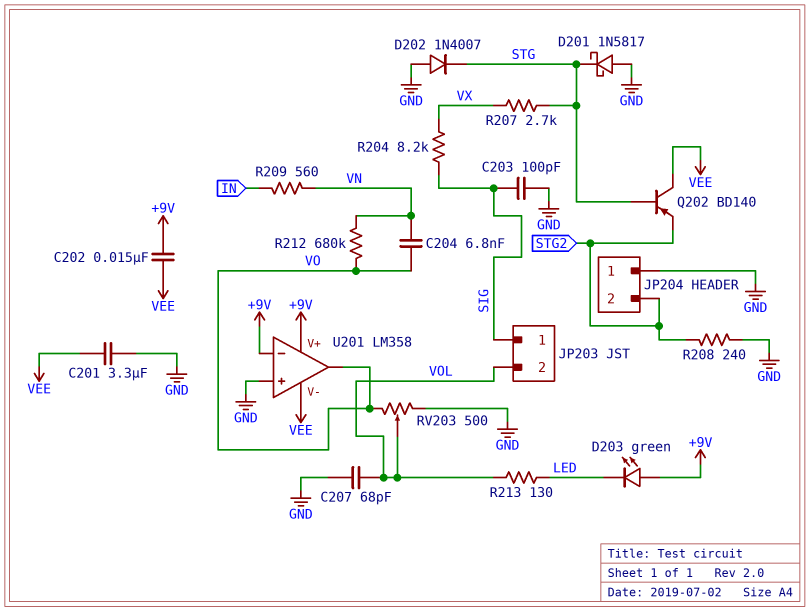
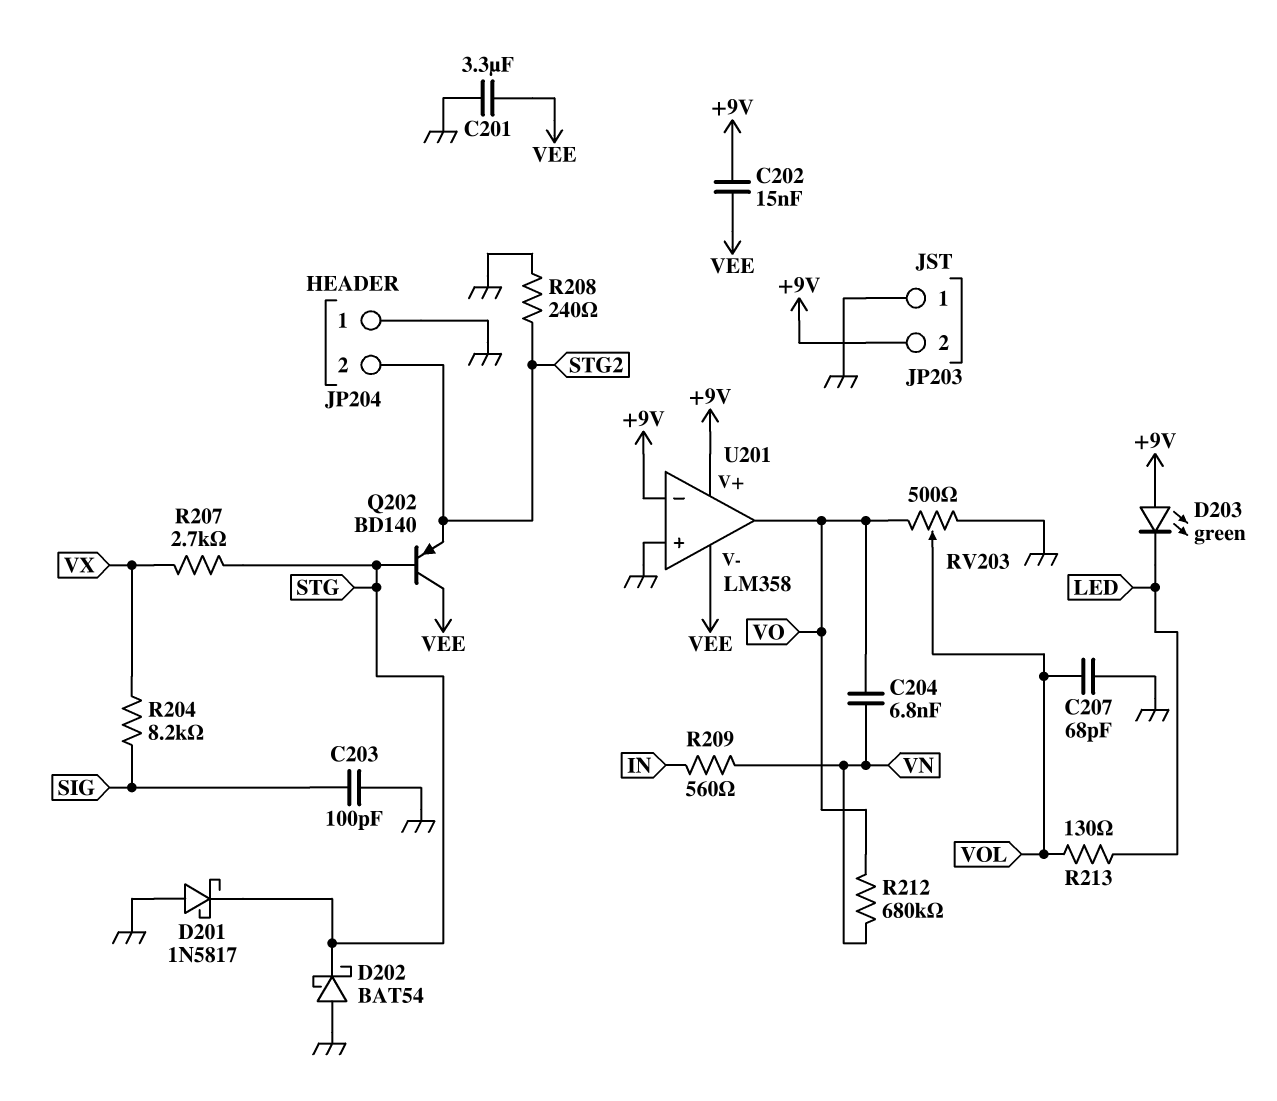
D202: diode 1N4007 (A GND, K STG) -> schottky BAT54 (A GND, K STG)
JP203 pin 1: SIG -> GND
JP203 pin 2: VOL -> +9V

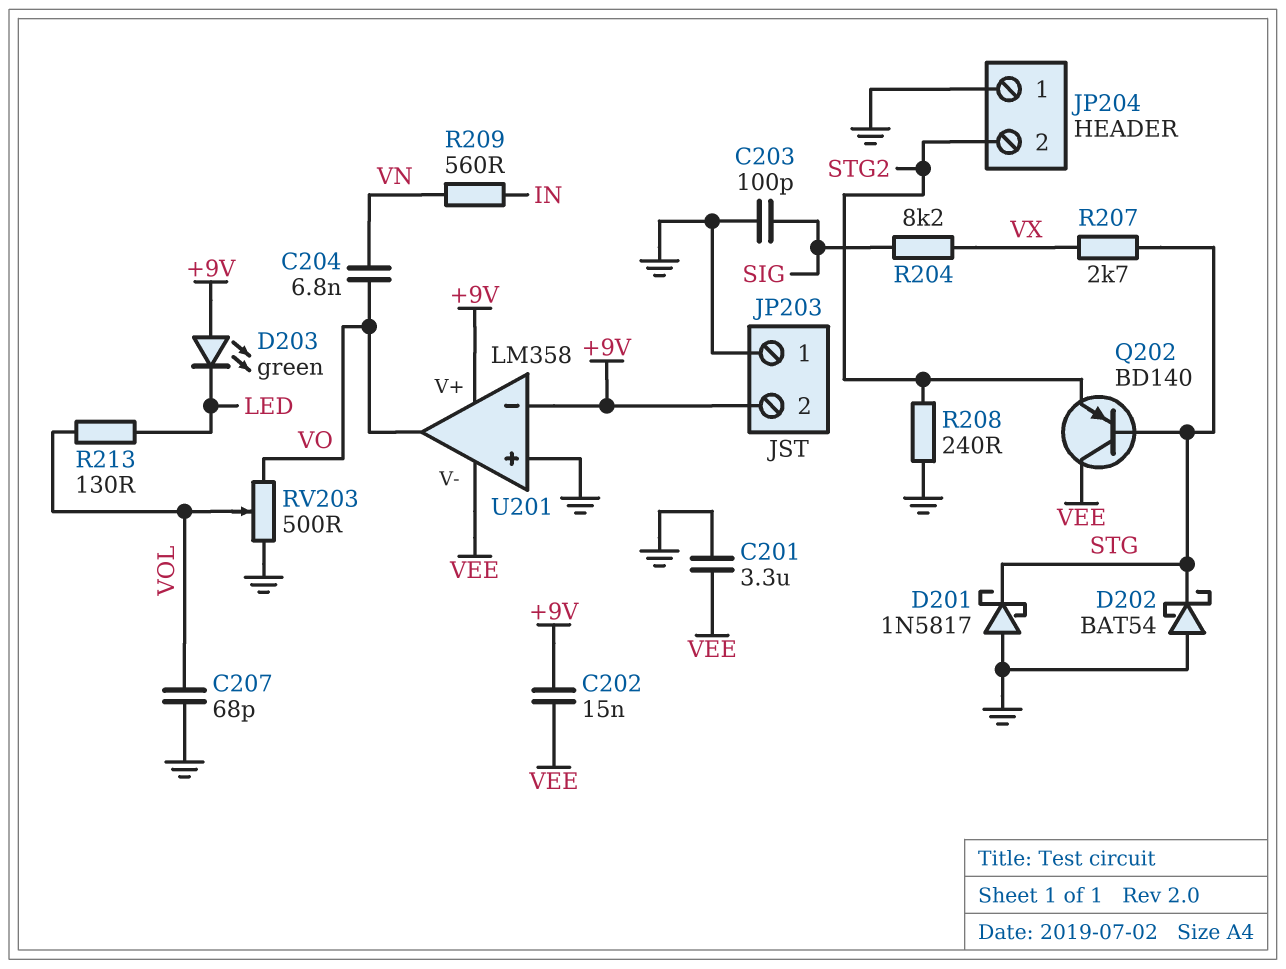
R212: 680k (VN, VO) -> none

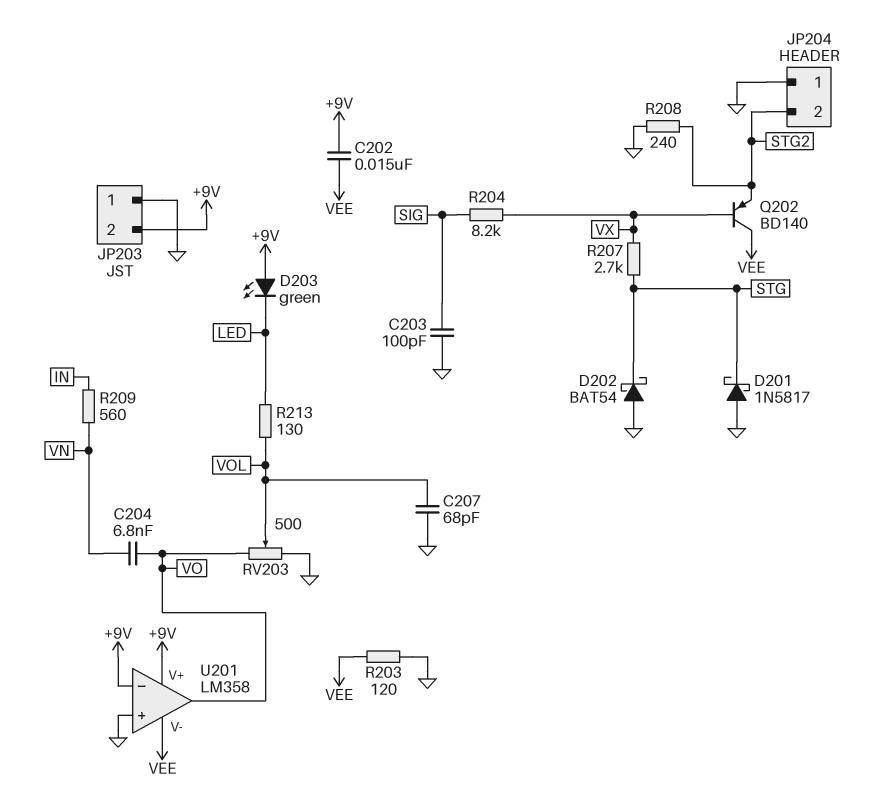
C201: 3.3uF (GND, VEE) -> none
Q202: PNP BD140 (B STG, C VEE, E STG2) -> PNP BD140 (B VX, C VEE, E STG2)
R203: none -> 120 (GND, VEE)

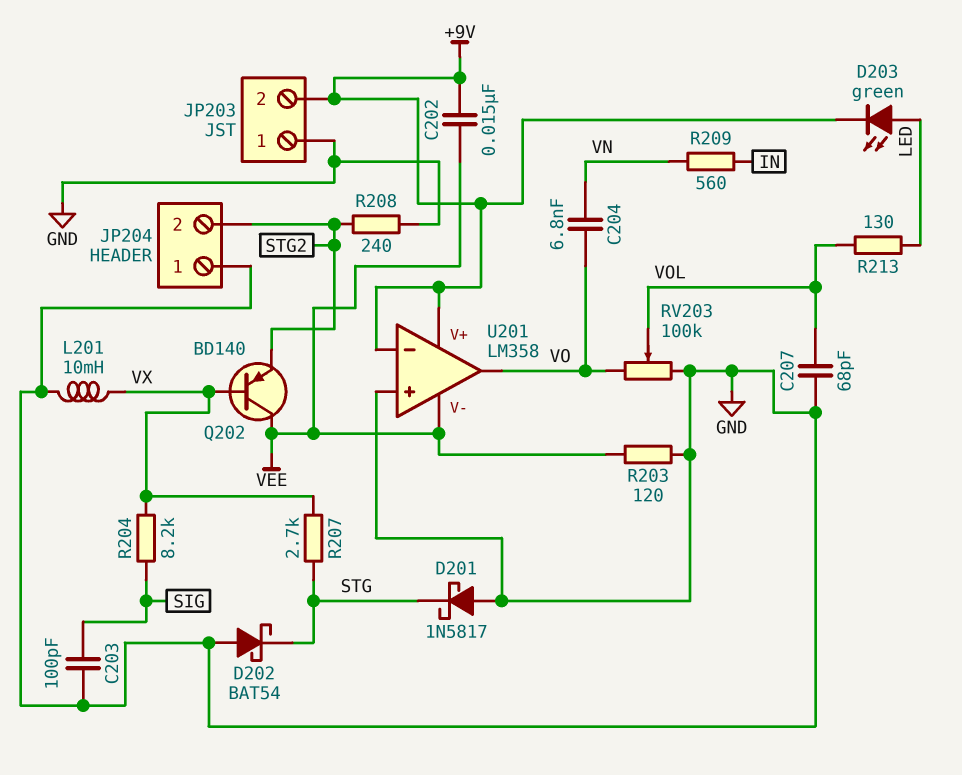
D203: LED green (A +9V, K LED) -> LED green (A LED, K +9V)
L201: none -> 10mH (GND, VX)
RV203: 500 (GND, VO, wiper VOL) -> 100k (GND, VO, wiper VOL)

